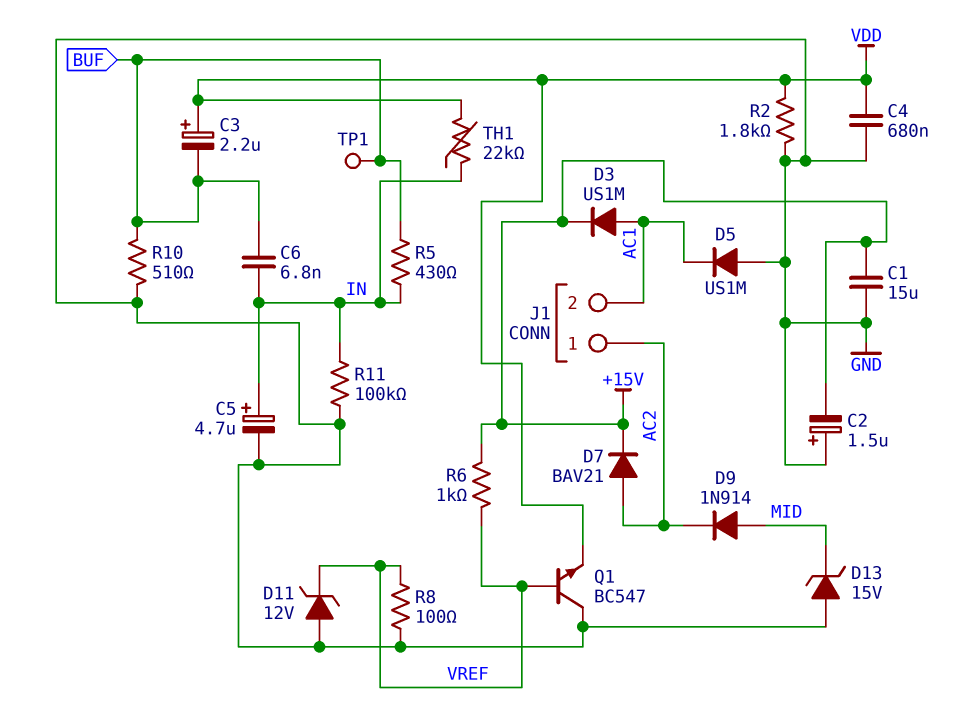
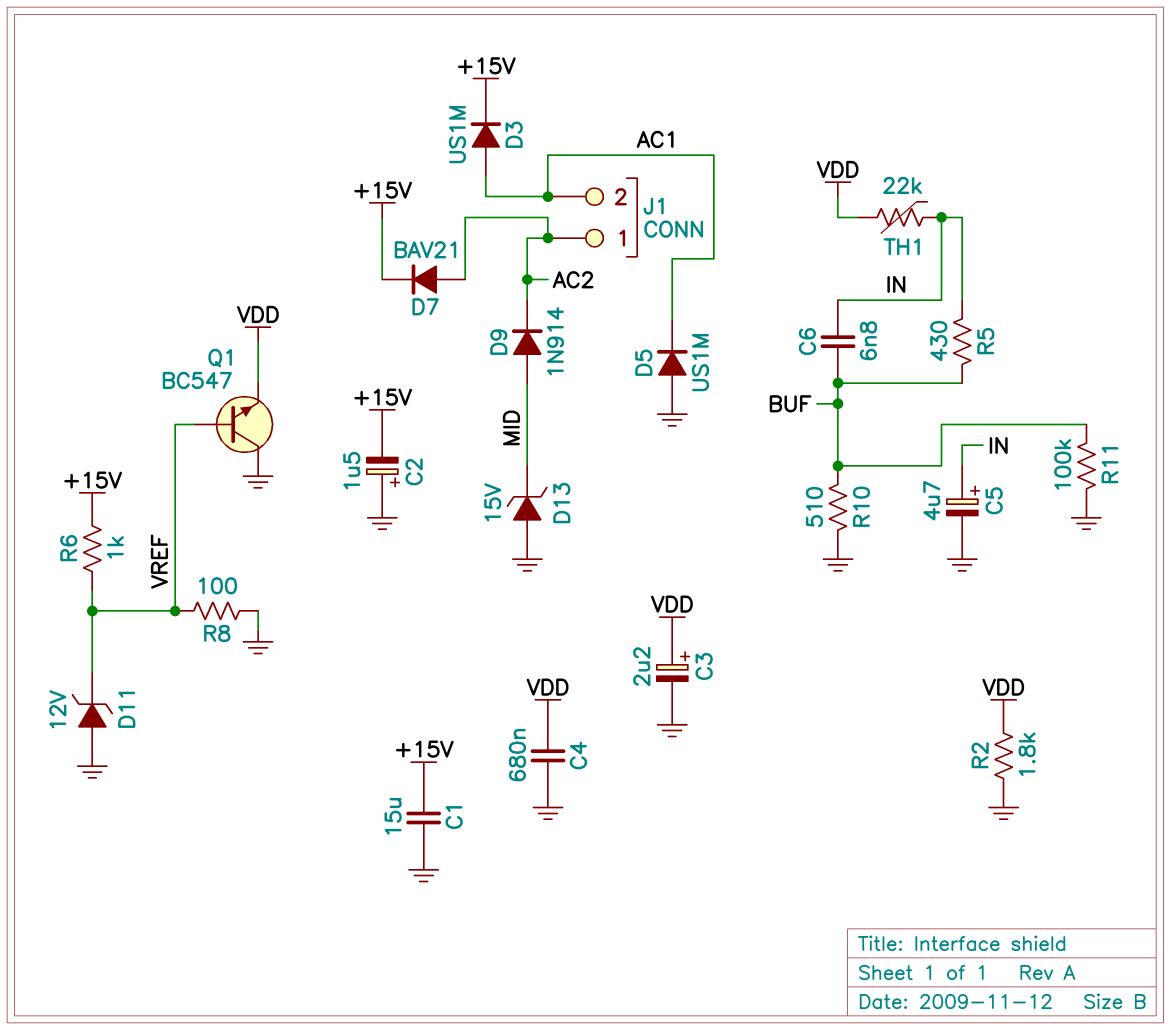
C3: 2.2uF (plus VDD, minus BUF) -> 2.2uF (plus VDD, minus GND)
R11: 100k (GND, IN) -> 100k (BUF, GND)
TP1: test point (BUF) -> none

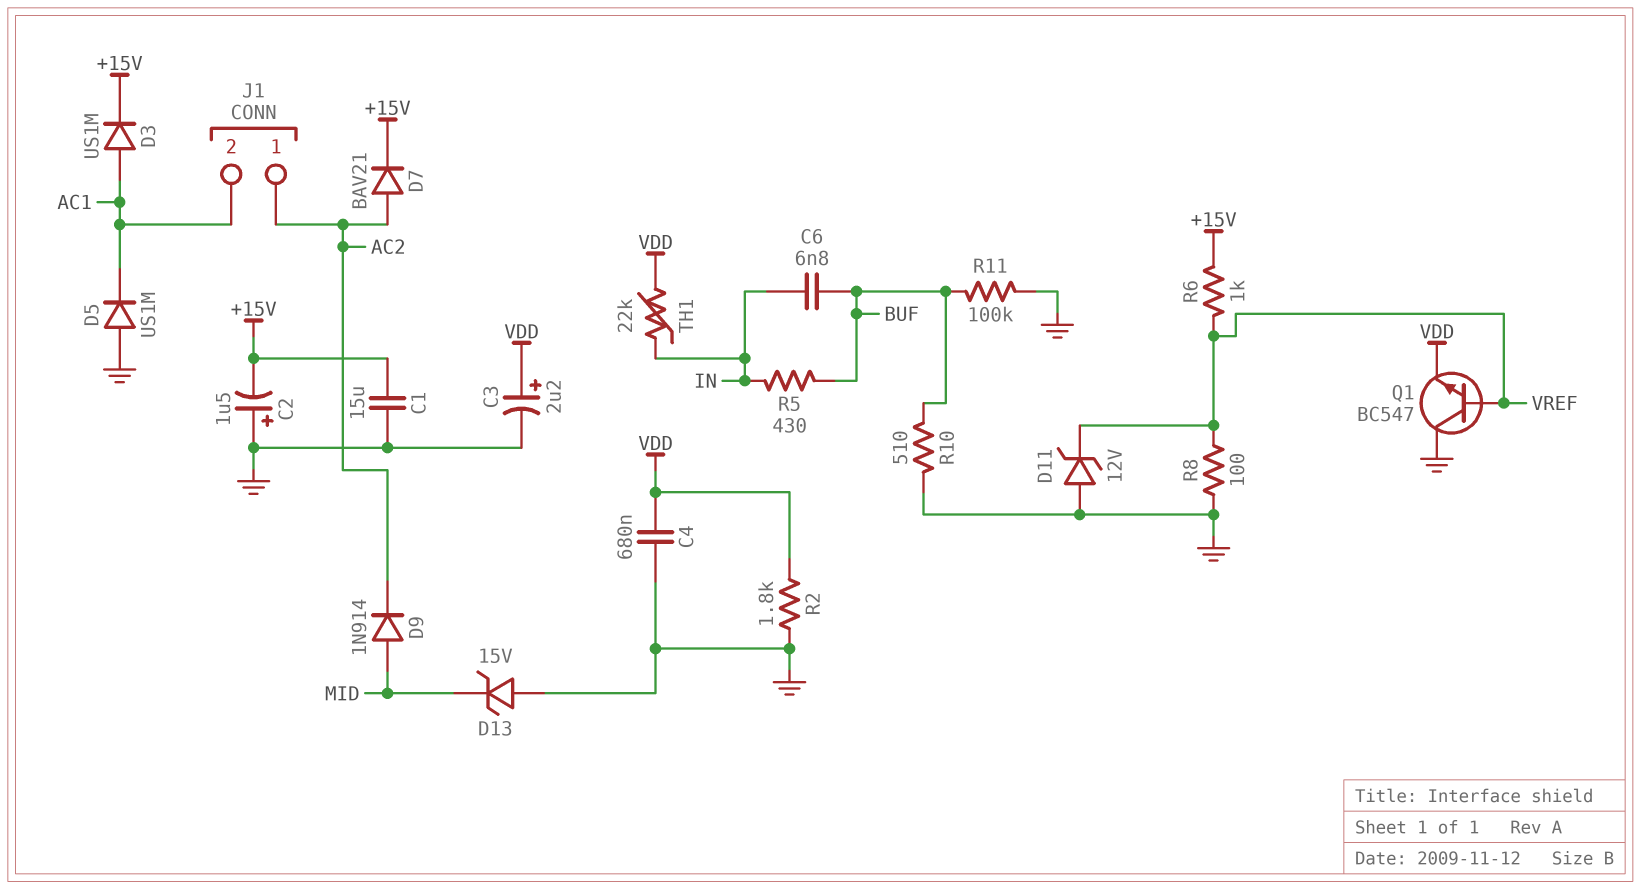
C5: 4.7uF (plus IN, minus GND) -> none

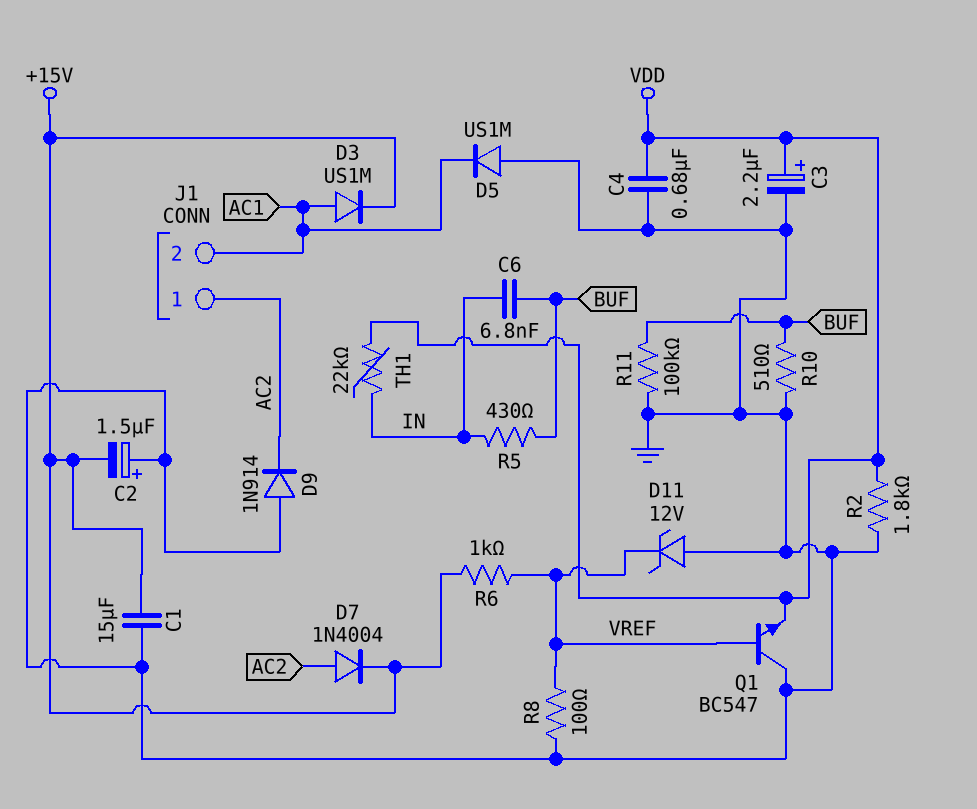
D7: diode BAV21 (A AC2, K +15V) -> diode 1N4004 (A AC2, K +15V)
D9: diode 1N914 (A MID, K AC2) -> diode 1N914 (A GND, K AC2)
D13: zener 15V (A GND, K MID) -> none

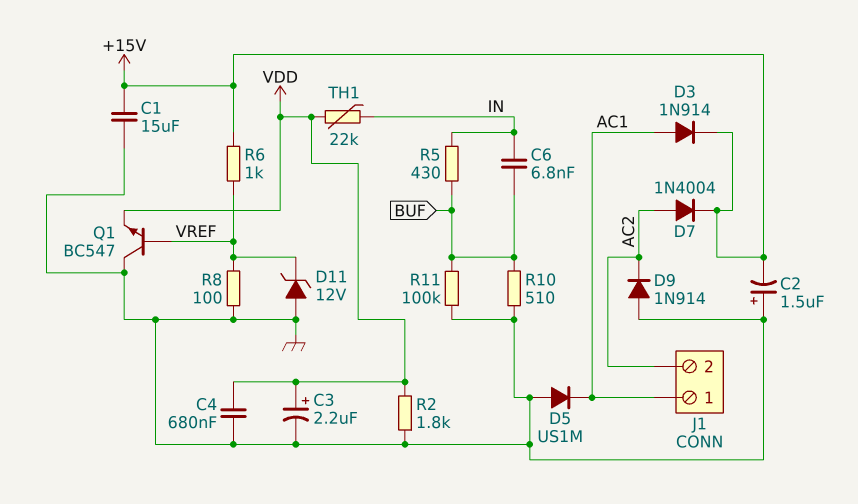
D3: diode US1M (A AC1, K +15V) -> diode 1N914 (A AC1, K +15V)
J1 pin 1: AC2 -> AC1
J1 pin 2: AC1 -> AC2

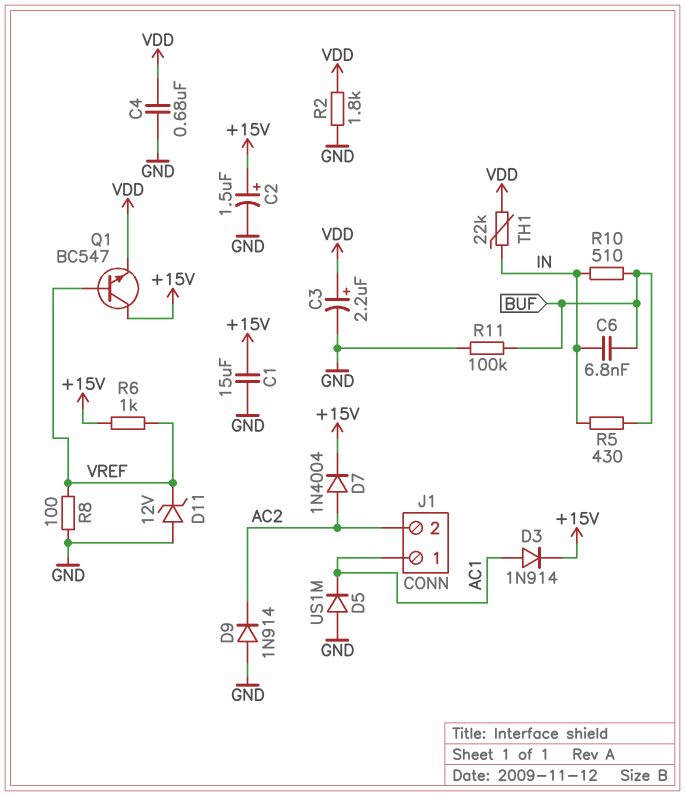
C2: 1.5uF (plus GND, minus +15V) -> 1.5uF (plus +15V, minus GND)
Q1: NPN BC547 (B VREF, C GND, E VDD) -> NPN BC547 (B VREF, C +15V, E VDD)
R10: 510 (BUF, GND) -> 510 (BUF, IN)

